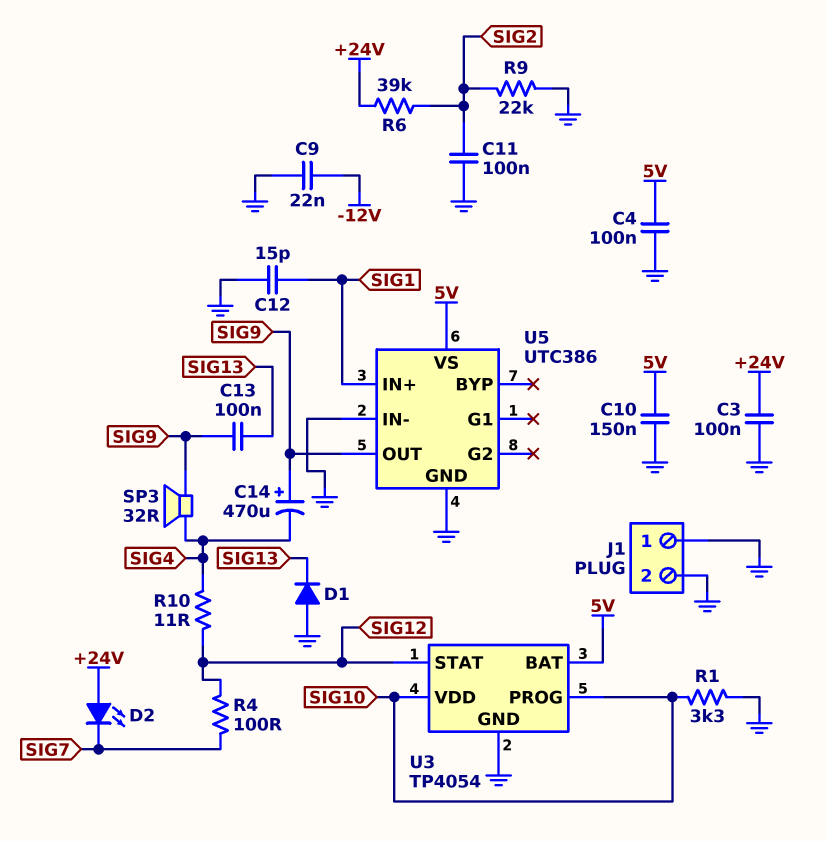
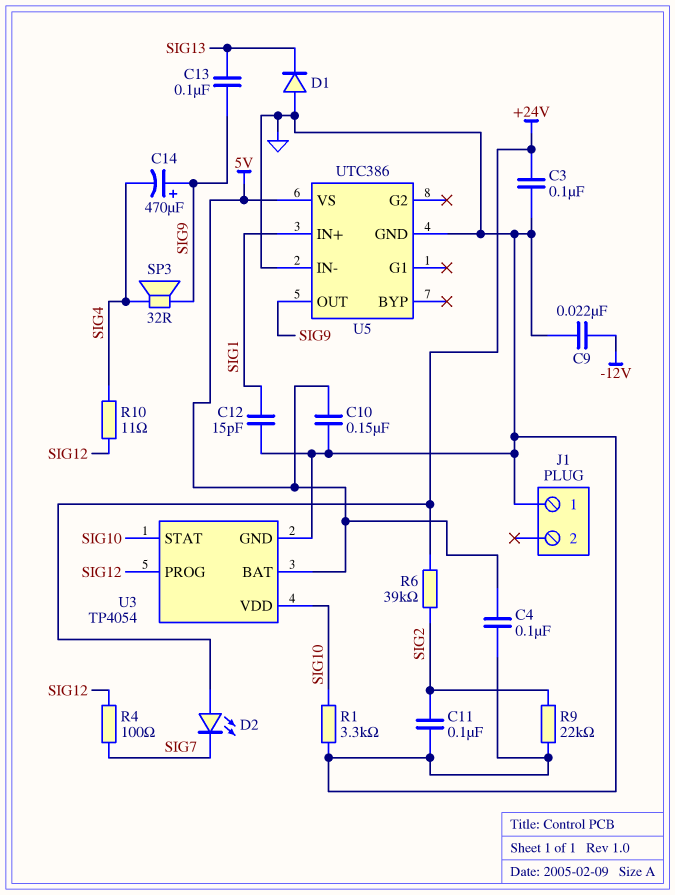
J1 pin 2: GND -> none
U3 pin PROG: SIG10 -> SIG12
U3 pin STAT: SIG12 -> SIG10

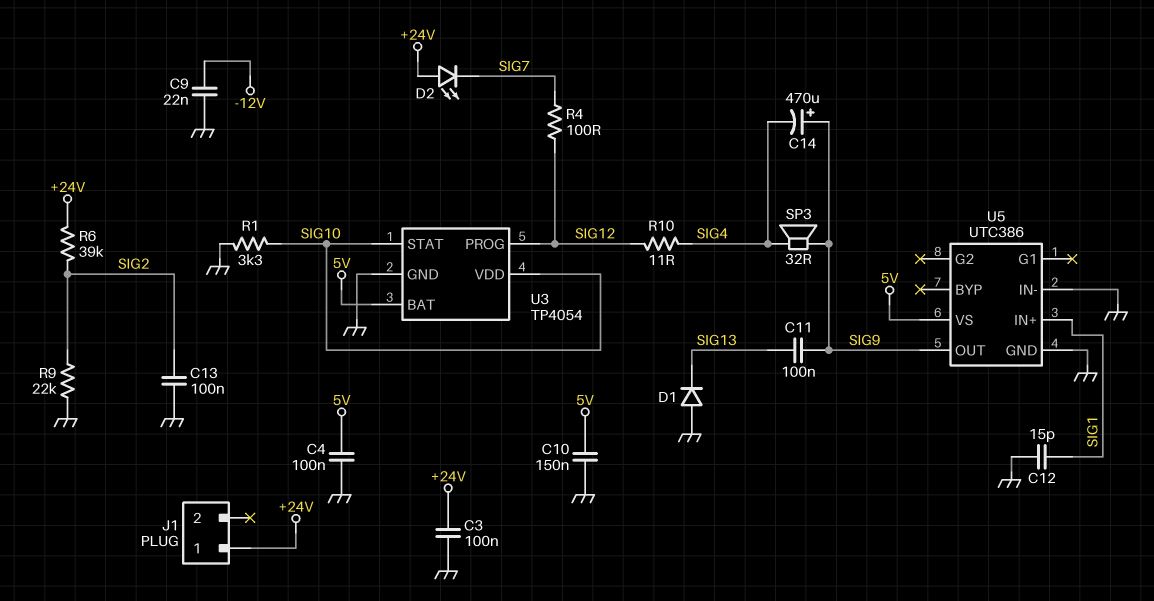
C11: 100nF (GND, SIG2) -> 100nF (SIG9, SIG13)
C13: 100nF (SIG9, SIG13) -> 100nF (GND, SIG2)
J1 pin 1: GND -> +24V

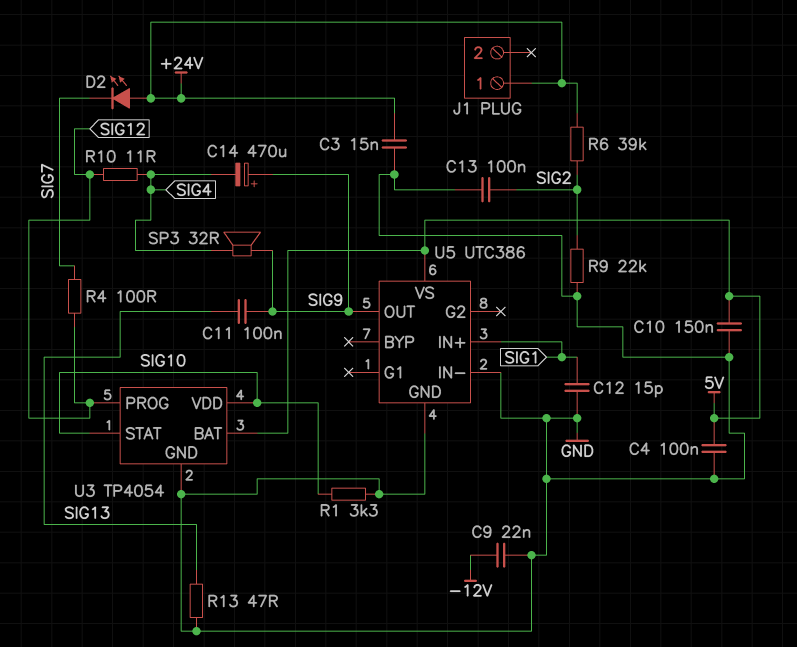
C3: 100nF (+24V, GND) -> 15nF (+24V, GND)
D1: diode (A GND, K SIG13) -> none
R13: none -> 47 (GND, SIG13)

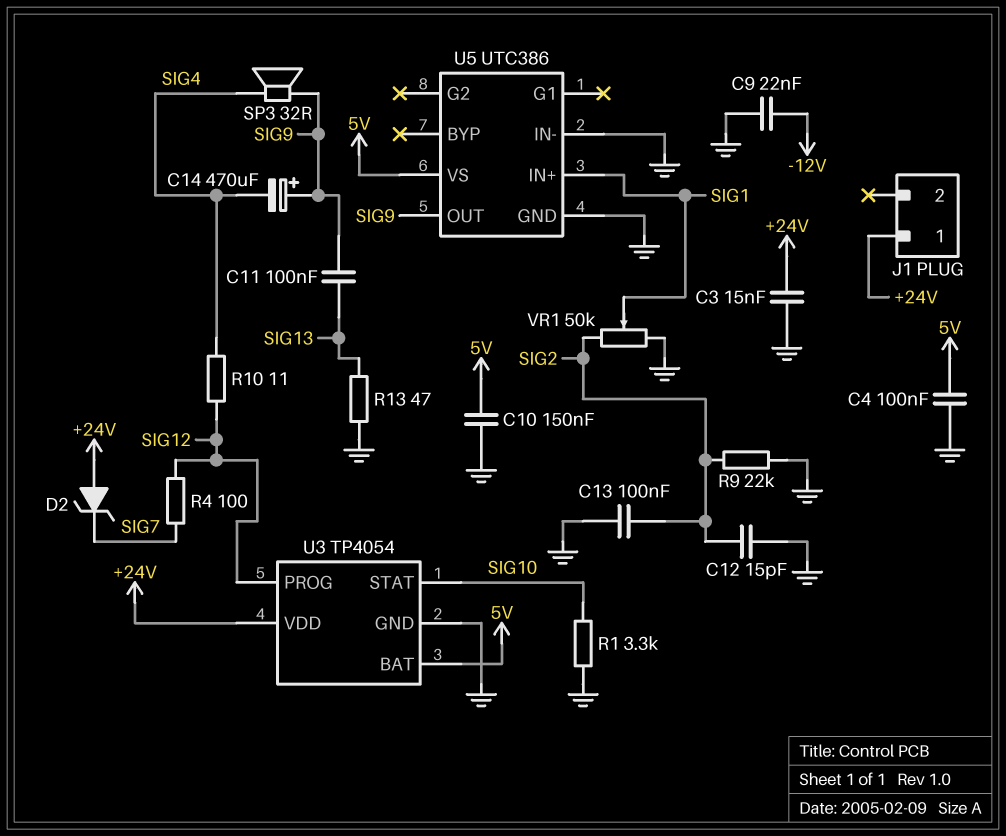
C12: 15pF (GND, SIG1) -> 15pF (GND, SIG2)
D2: LED (A +24V, K SIG7) -> zener (A +24V, K SIG7)
R6: 39k (+24V, SIG2) -> none
U3 pin VDD: SIG10 -> +24V
VR1: none -> 50k (GND, SIG2, wiper SIG1)

